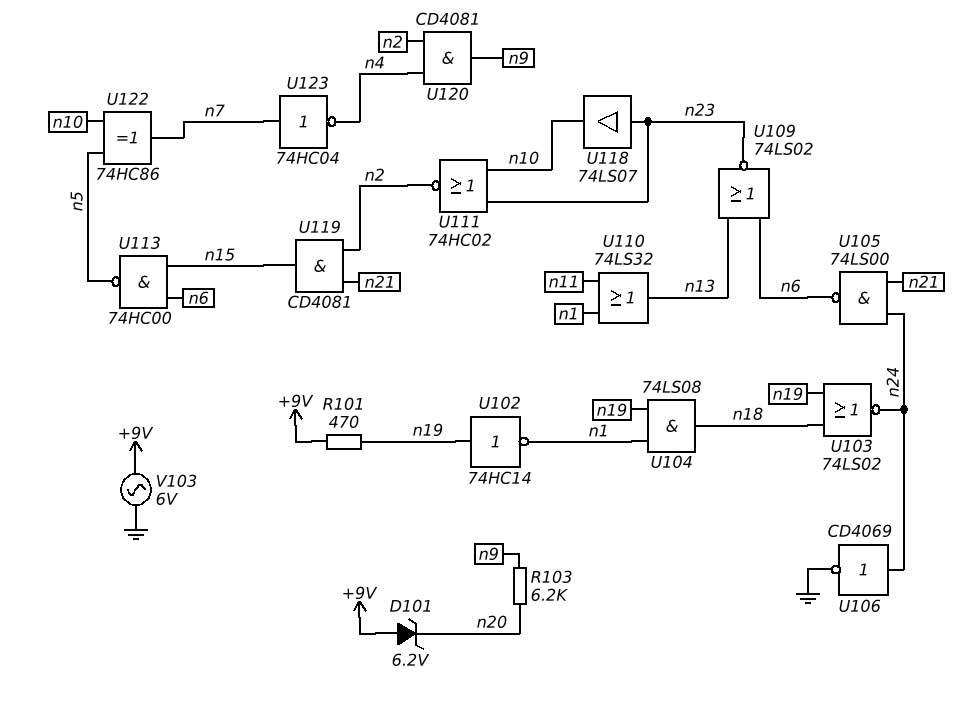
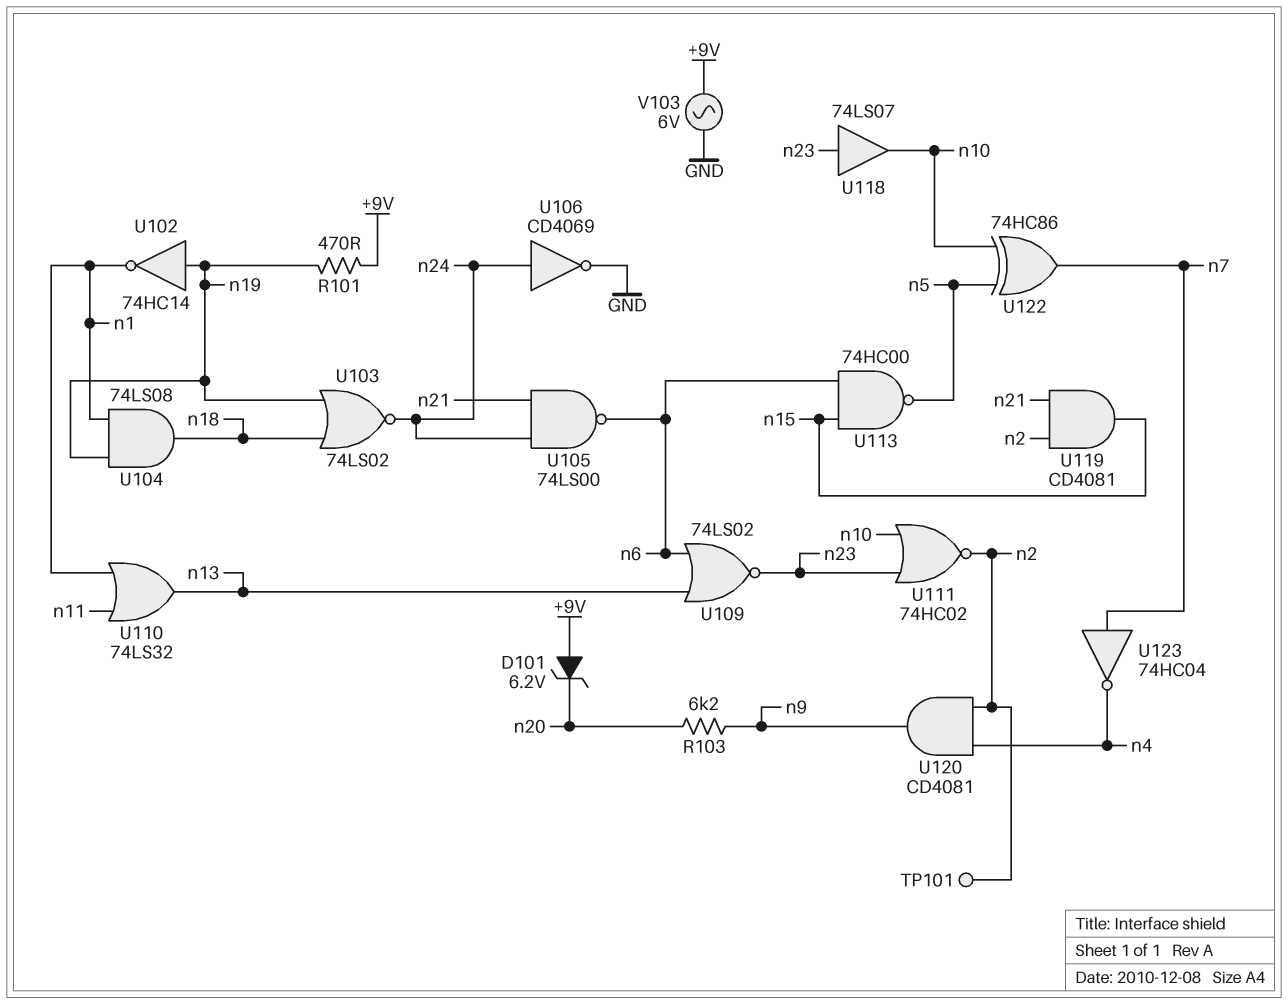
TP101: none -> test point (n2)

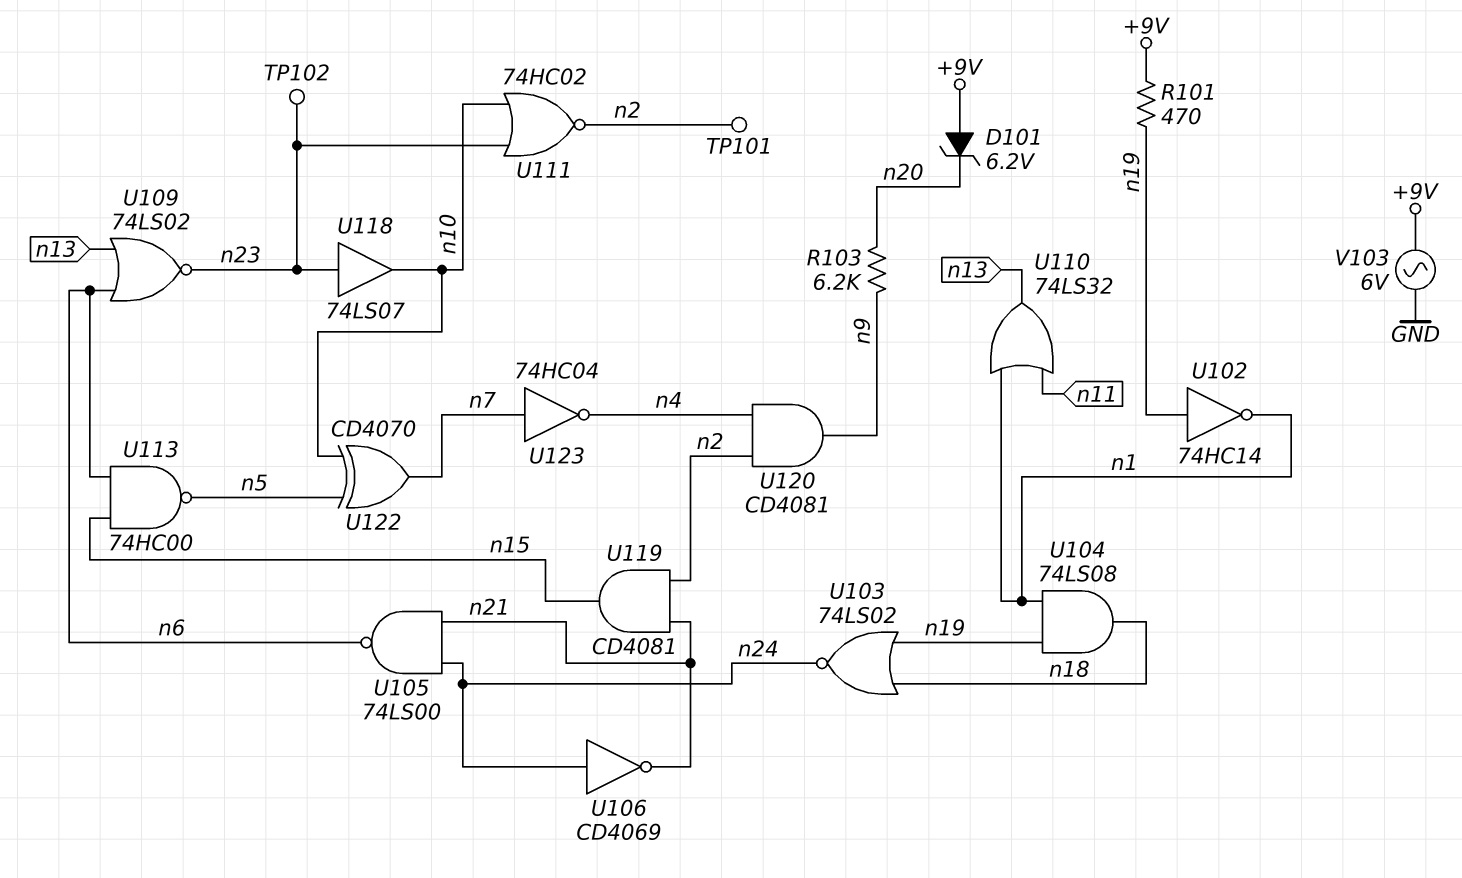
TP102: none -> test point (n23)
U106: NOT CD4069 (in n24, out GND) -> NOT CD4069 (in n24, out n21)
U122: XOR 74HC86 (in n5, in n10, out n7) -> XOR CD4070 (in n5, in n10, out n7)

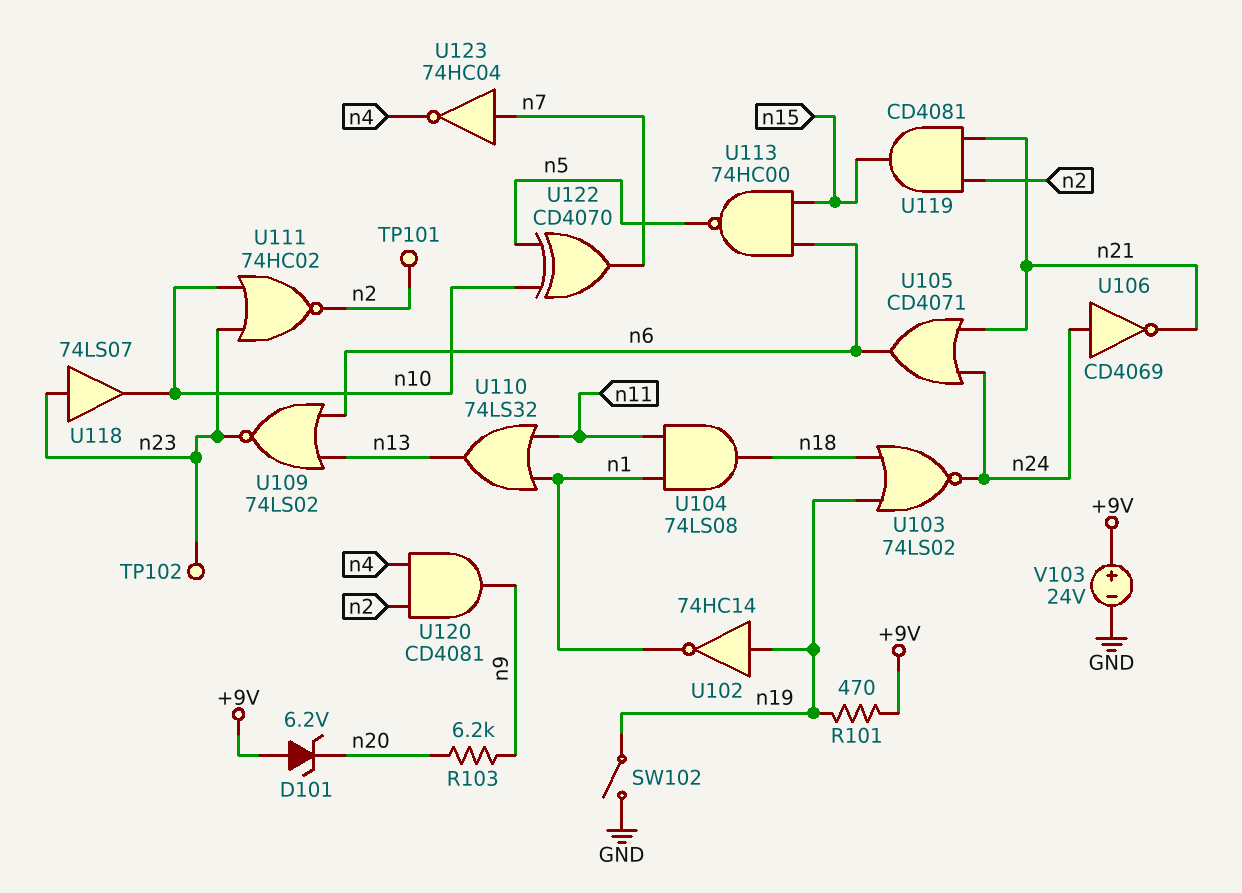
SW102: none -> switch (GND, n19)
U104: AND 74LS08 (in n1, in n19, out n18) -> AND 74LS08 (in n1, in n11, out n18)
U105: NAND 74LS00 (in n21, in n24, out n6) -> OR CD4071 (in n21, in n24, out n6)
V103: AC 6V (+9V, GND) -> 24V (plus +9V, minus GND)

